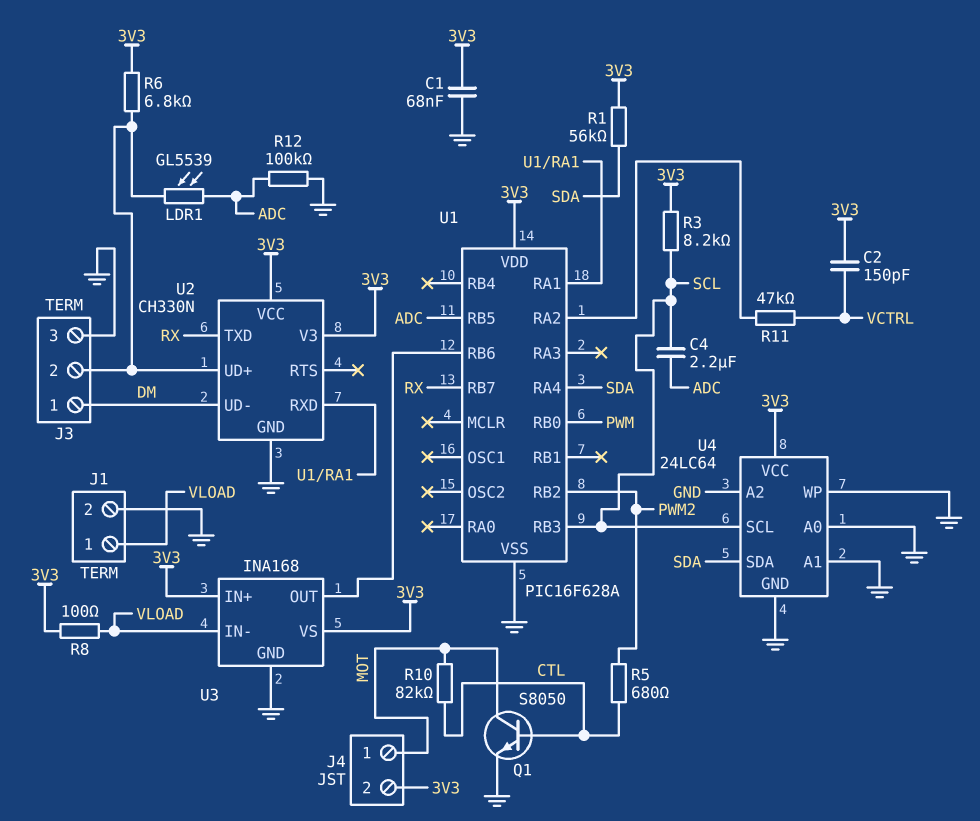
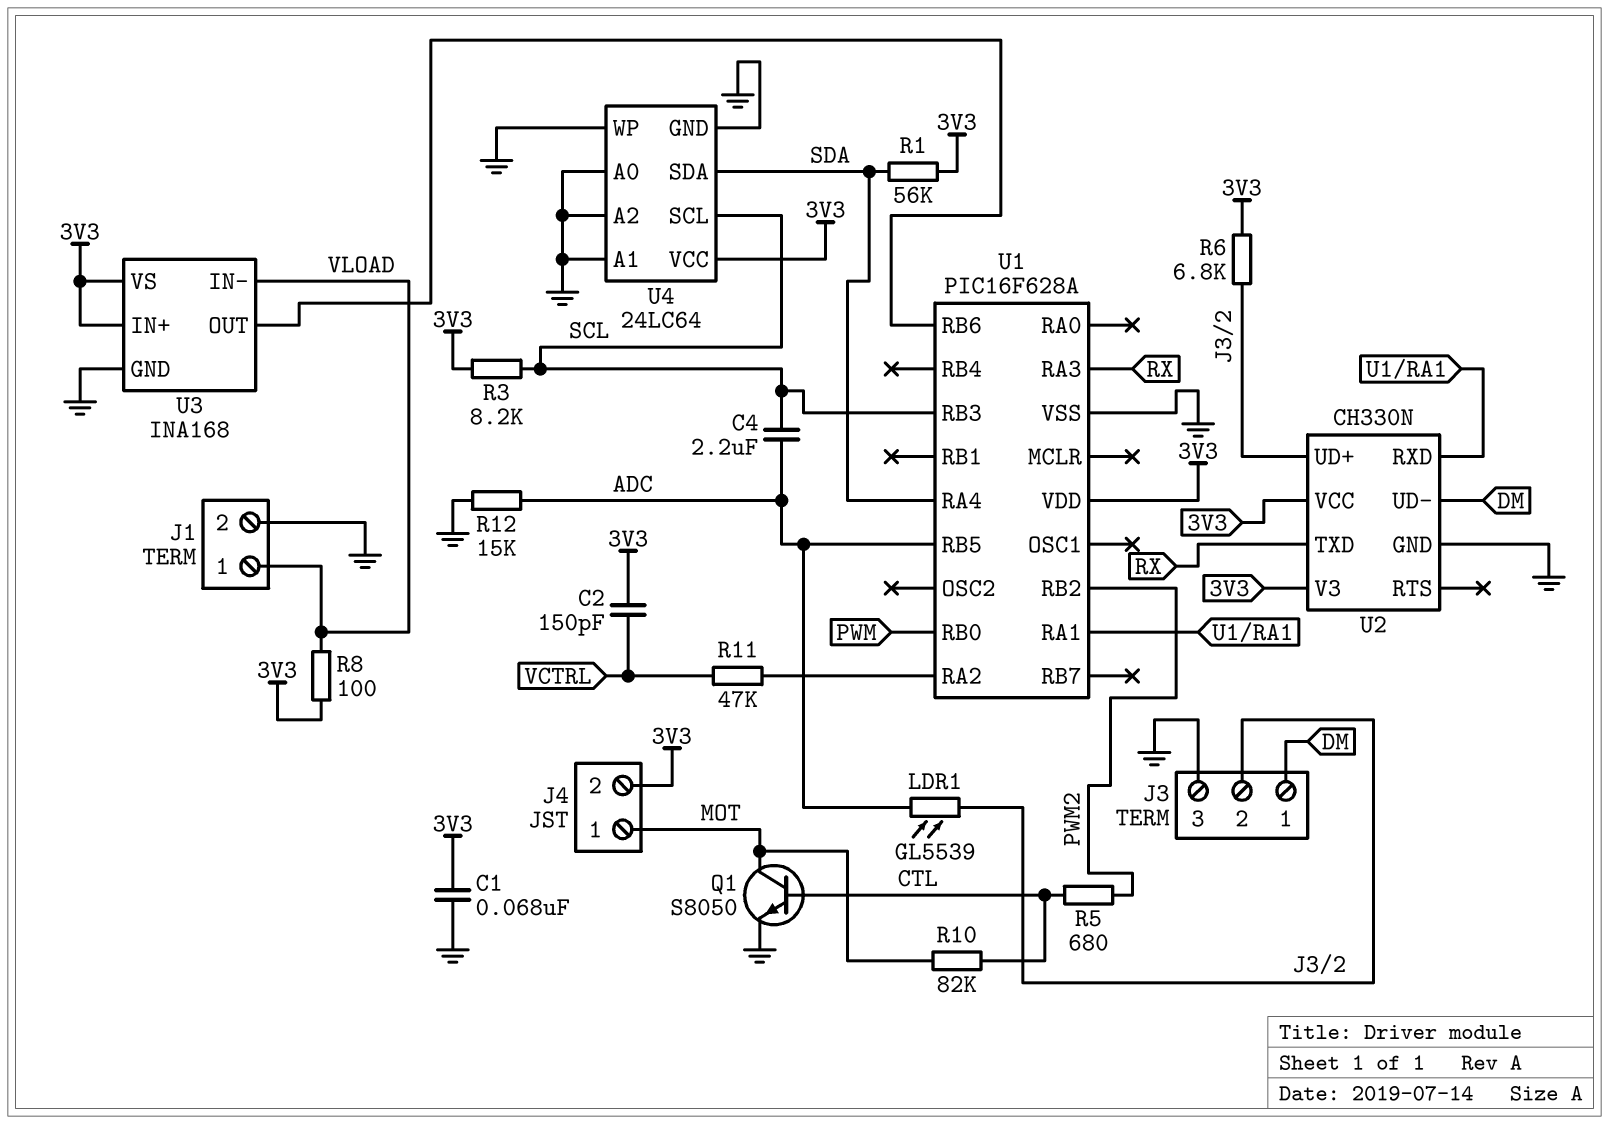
R12: 100k (ADC, GND) -> 15k (ADC, GND)
U1 pin RA3: none -> RX
U1 pin RB7: RX -> none

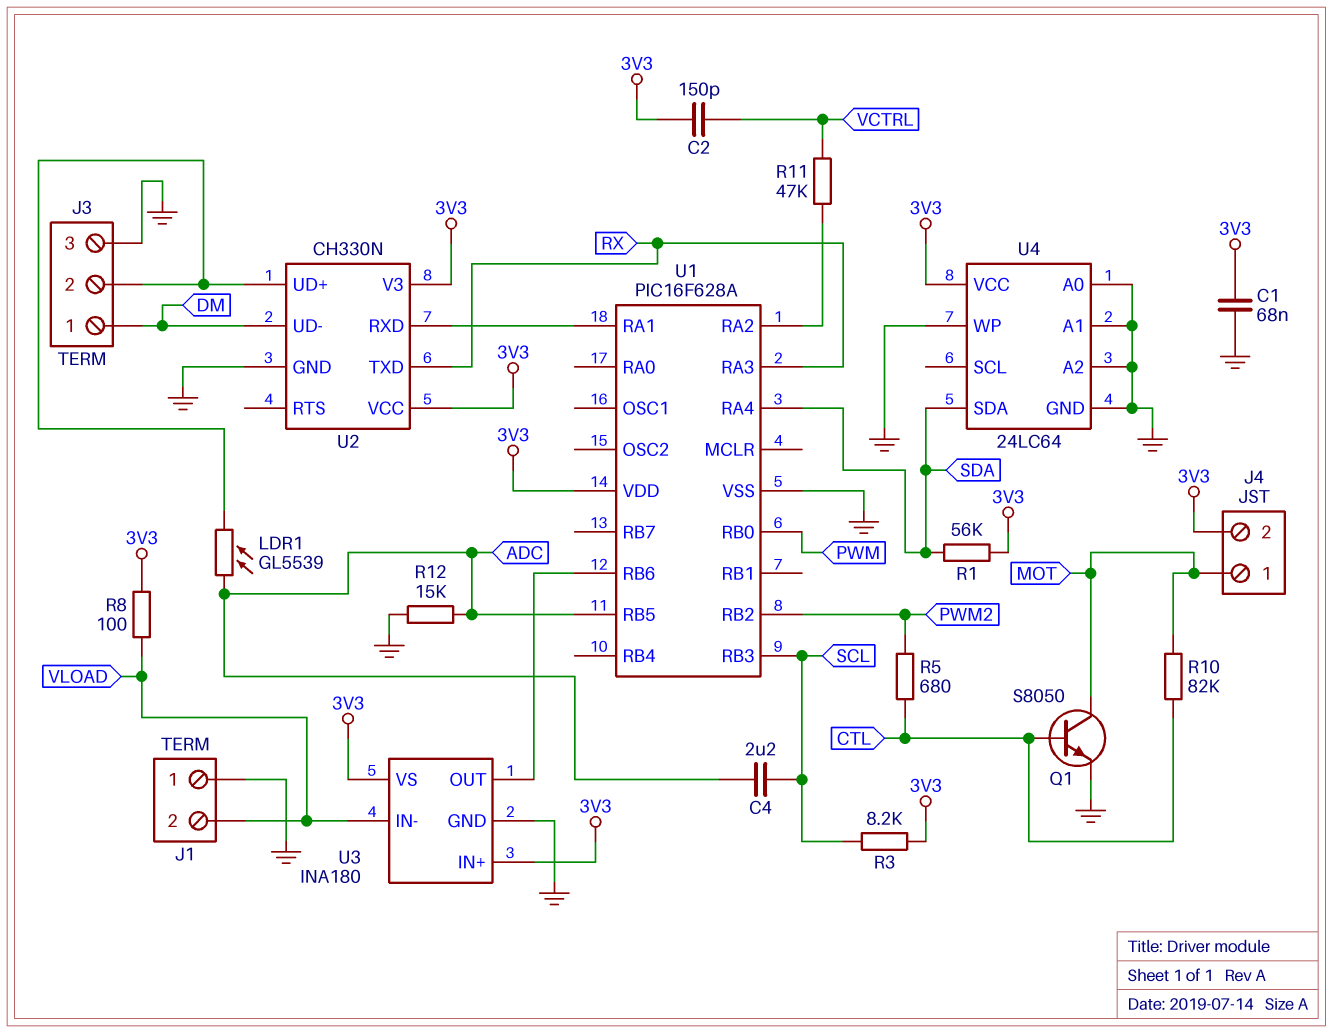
J1 pin 1: VLOAD -> GND
J1 pin 2: GND -> VLOAD
R6: 6.8k (3V3, J3/2) -> none
U3: INA168 -> INA180
U4 pin SCL: SCL -> none

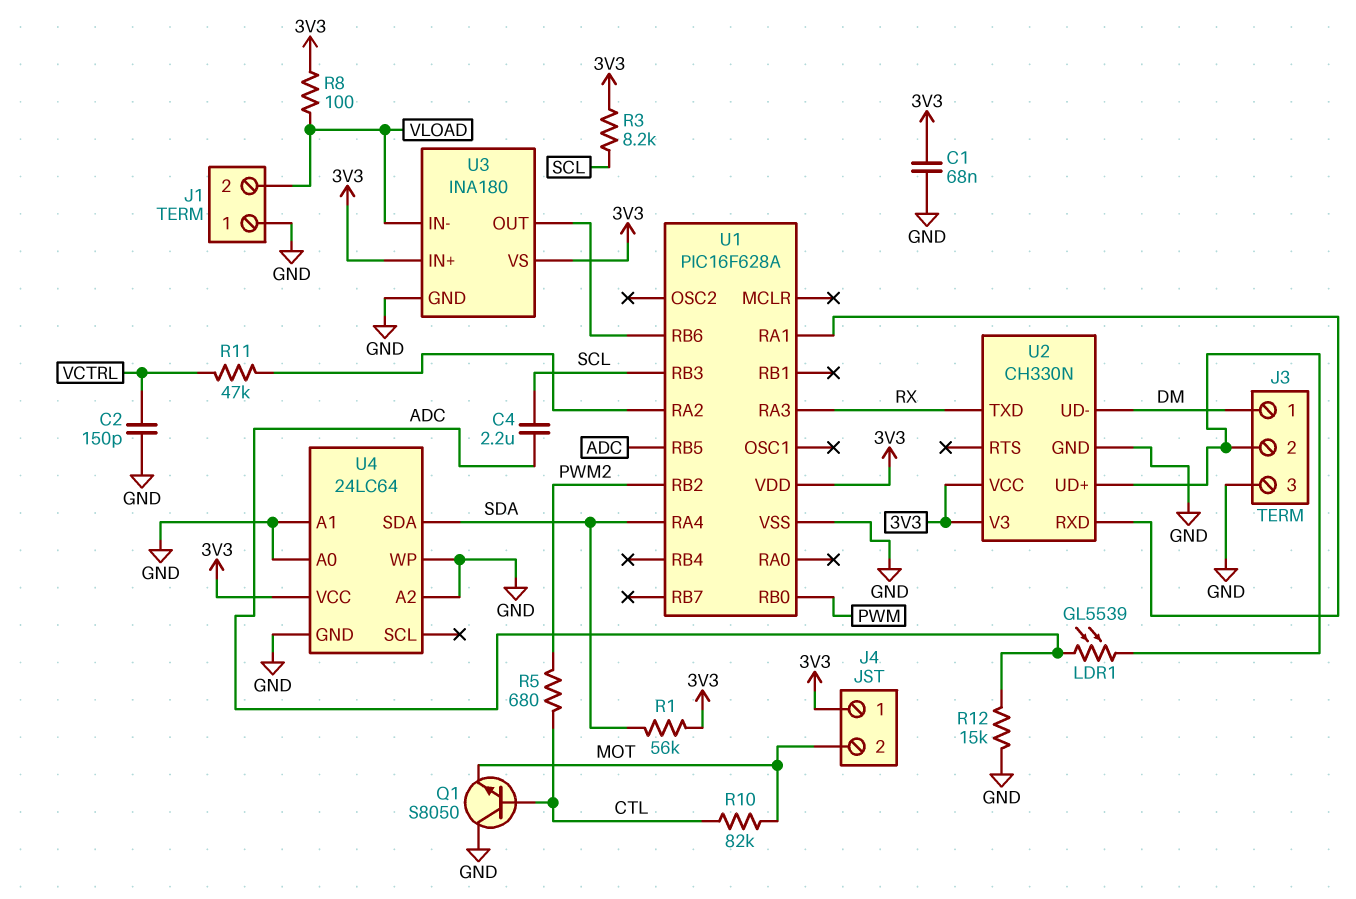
C2: 150pF (3V3, VCTRL) -> 150pF (GND, VCTRL)
J4 pin 1: MOT -> 3V3
J4 pin 2: 3V3 -> MOT
Q1: NPN S8050 (B CTL, C MOT, E GND) -> NPN S8050 (B CTL, C GND, E MOT)

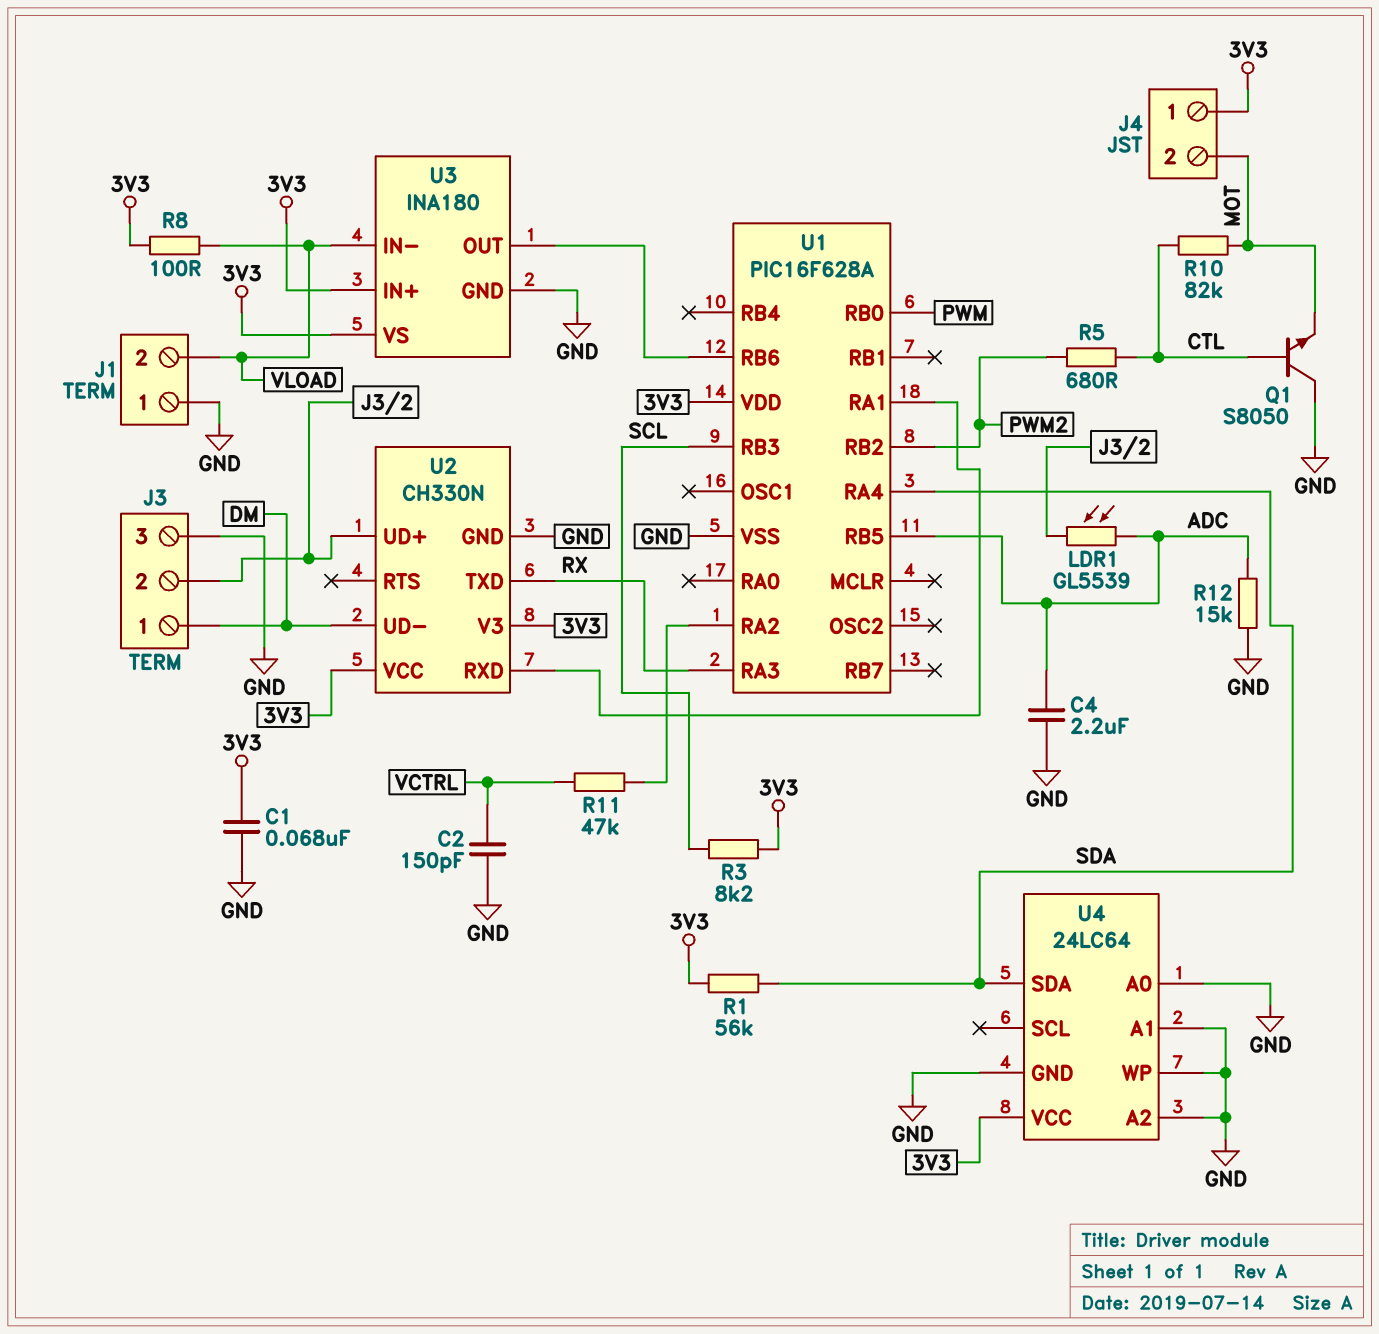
C4: 2.2uF (ADC, SCL) -> 2.2uF (ADC, GND)

